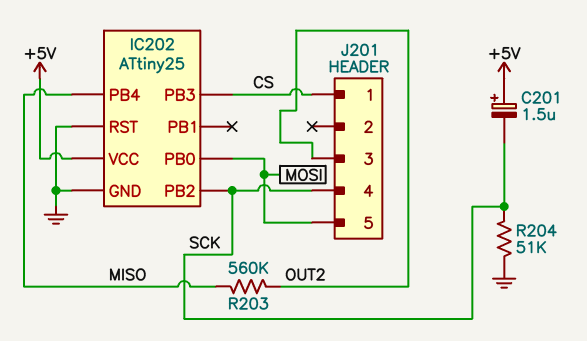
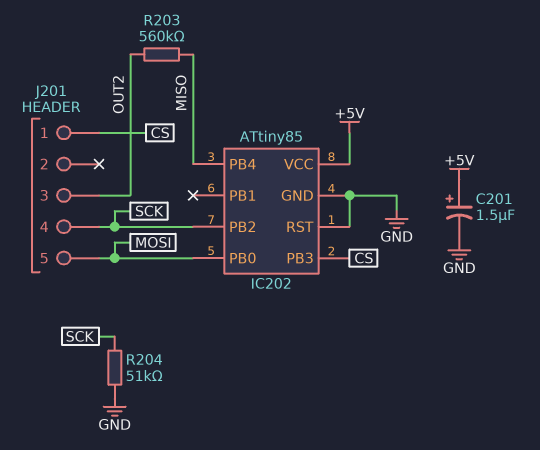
C201: 1.5uF (plus +5V, minus SCK) -> 1.5uF (plus +5V, minus GND)
IC202: ATtiny25 -> ATtiny85

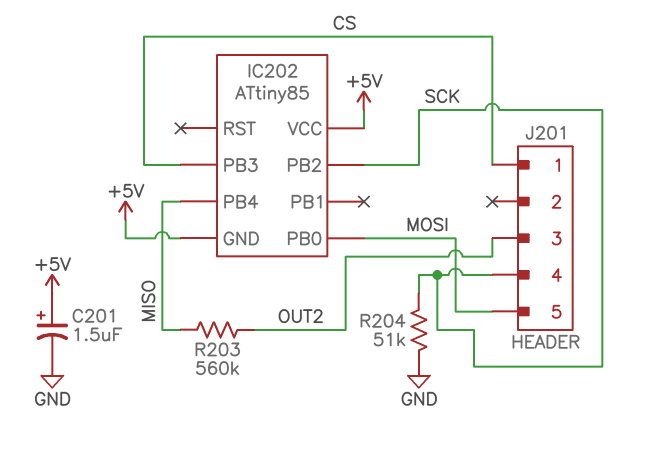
IC202 pin GND: GND -> +5V
IC202 pin RST: GND -> none

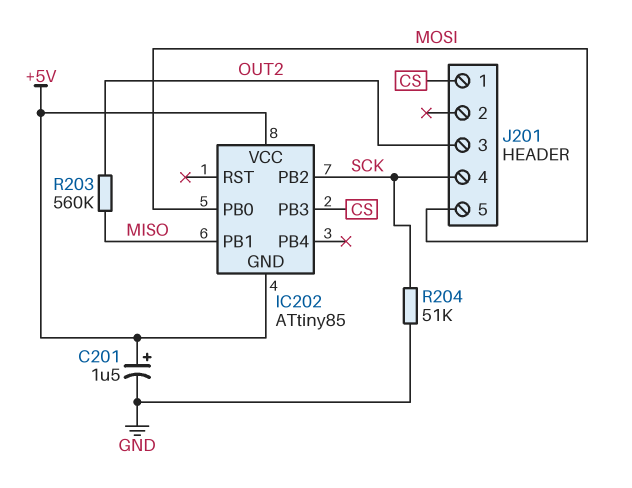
IC202 pin PB1: none -> MISO
IC202 pin PB4: MISO -> none

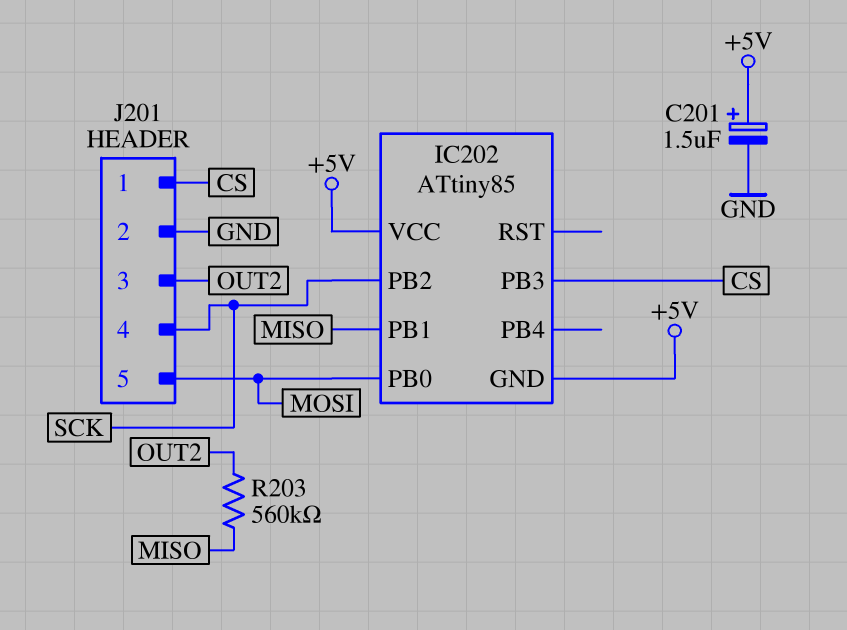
J201 pin 2: none -> GND
R204: 51k (GND, SCK) -> none

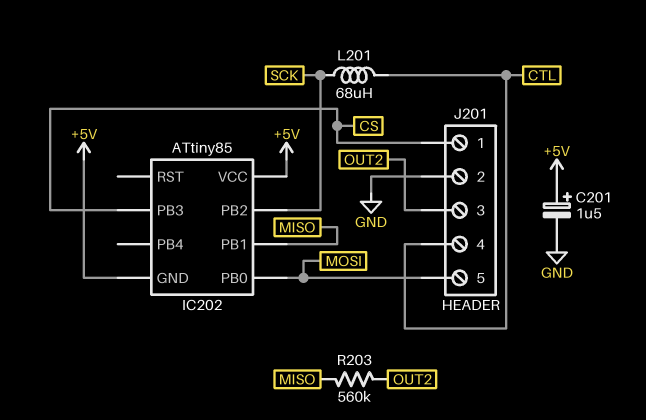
J201 pin 4: SCK -> CTL
L201: none -> 68uH (CTL, SCK)

